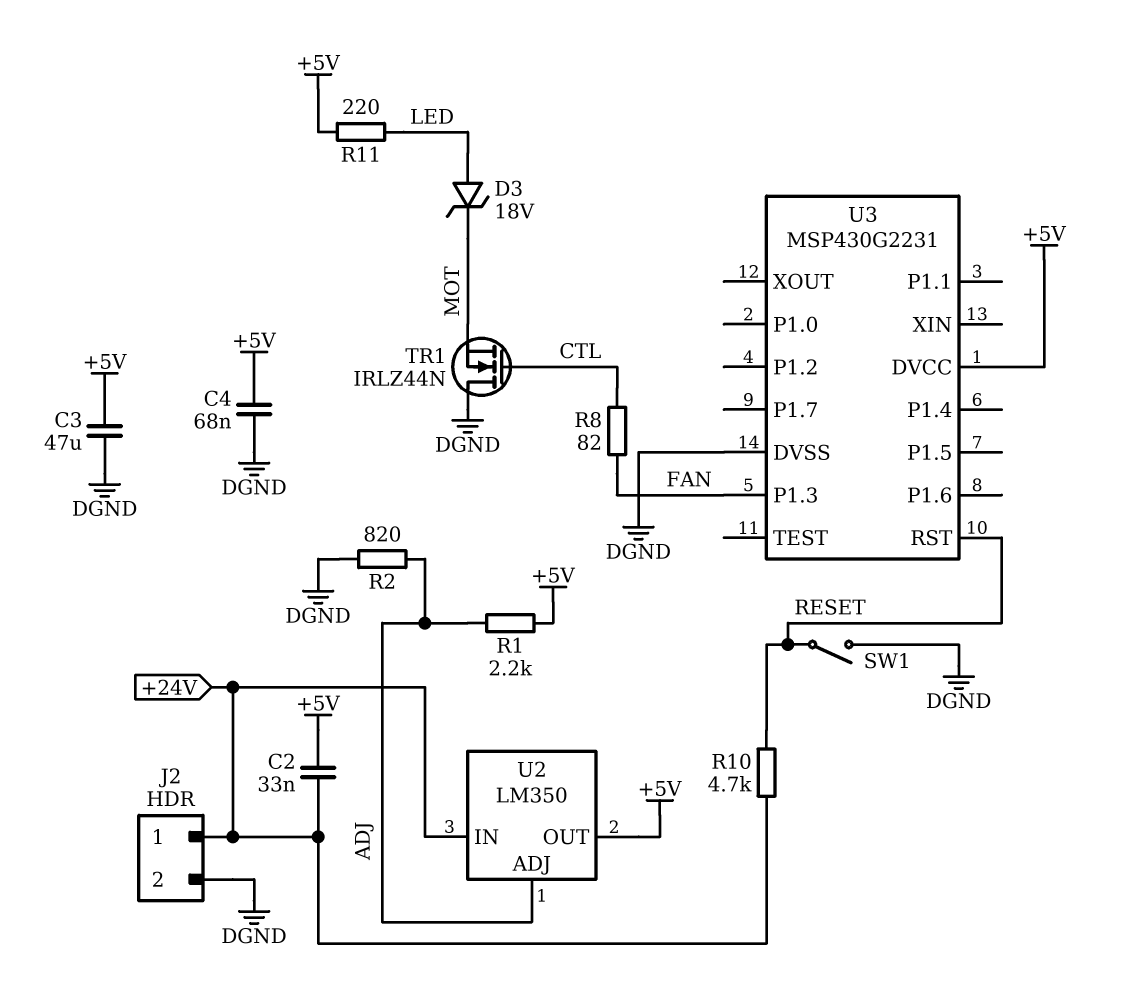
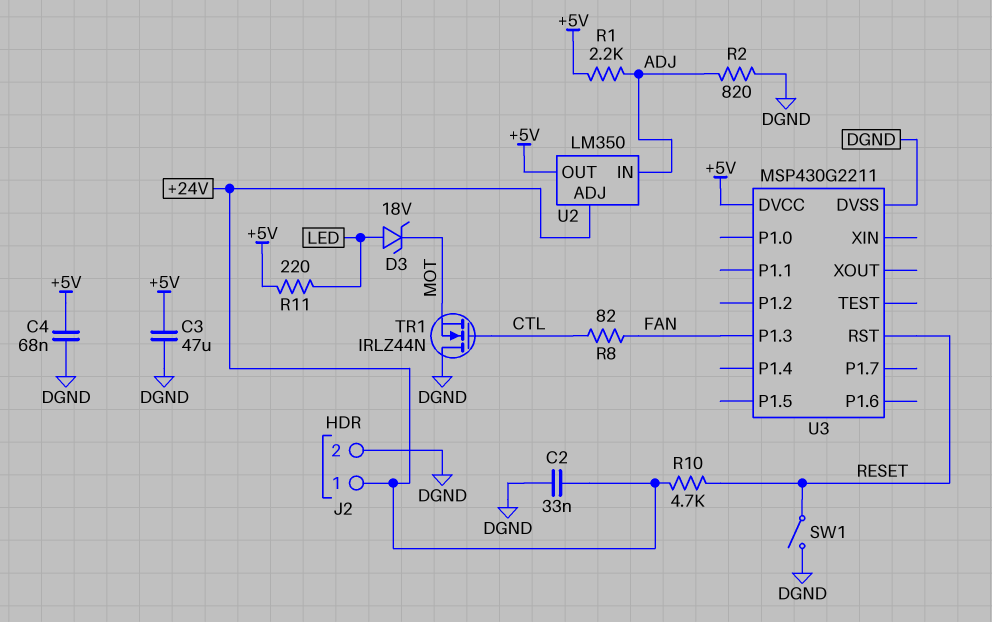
C2: 33nF (+5V, +24V) -> 33nF (+24V, DGND)
U2 pin ADJ: ADJ -> +24V
U2 pin IN: +24V -> ADJ
U3: MSP430G2231 -> MSP430G2211

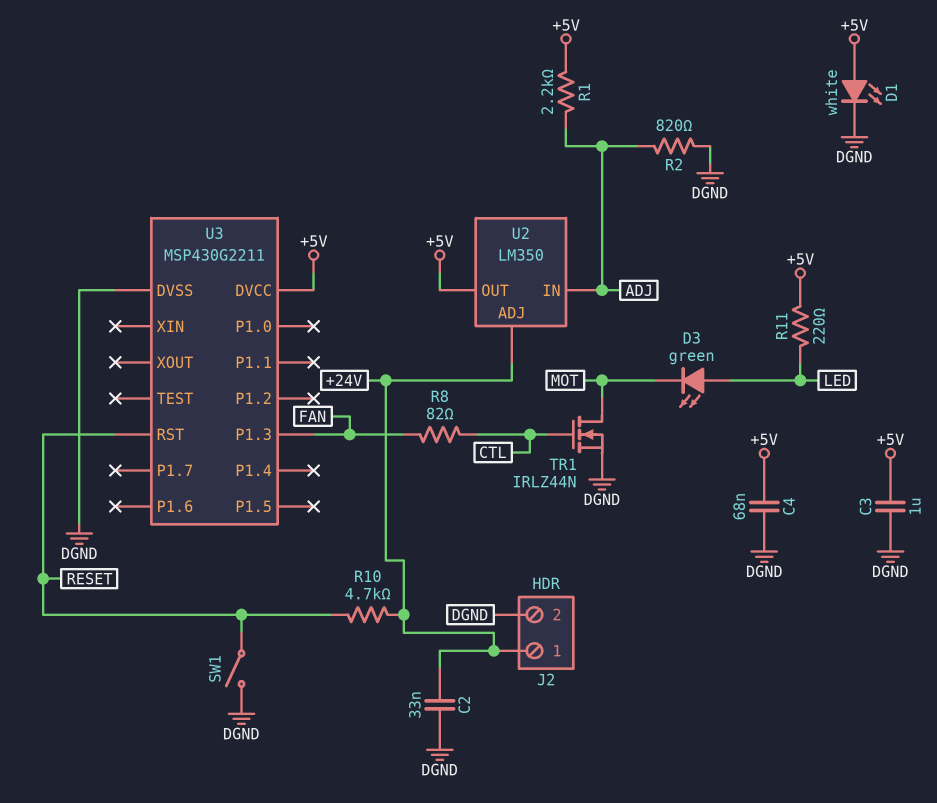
C3: 47uF (+5V, DGND) -> 1uF (+5V, DGND)
D1: none -> LED white (A +5V, K DGND)
D3: zener 18V (A LED, K MOT) -> LED green (A LED, K MOT)
TR1: NMOS IRLZ44N (G CTL, D DGND, S MOT) -> NMOS IRLZ44N (G CTL, D MOT, S DGND)

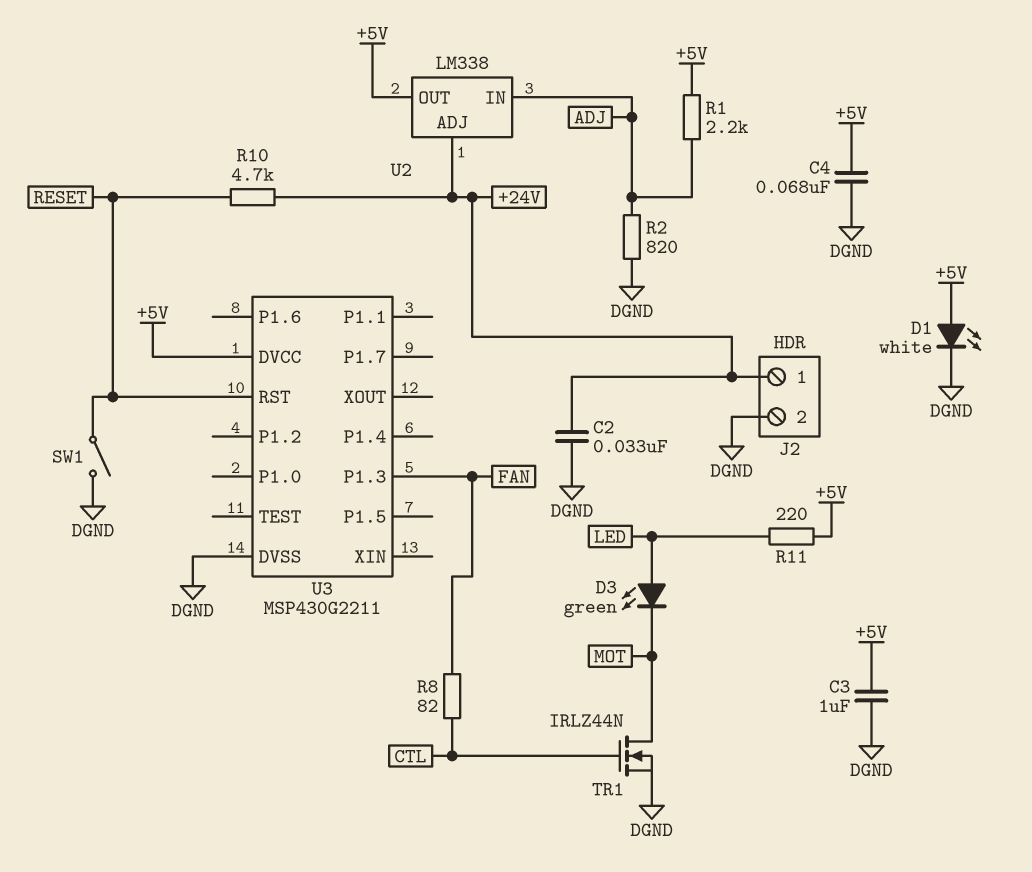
U2: LM350 -> LM338

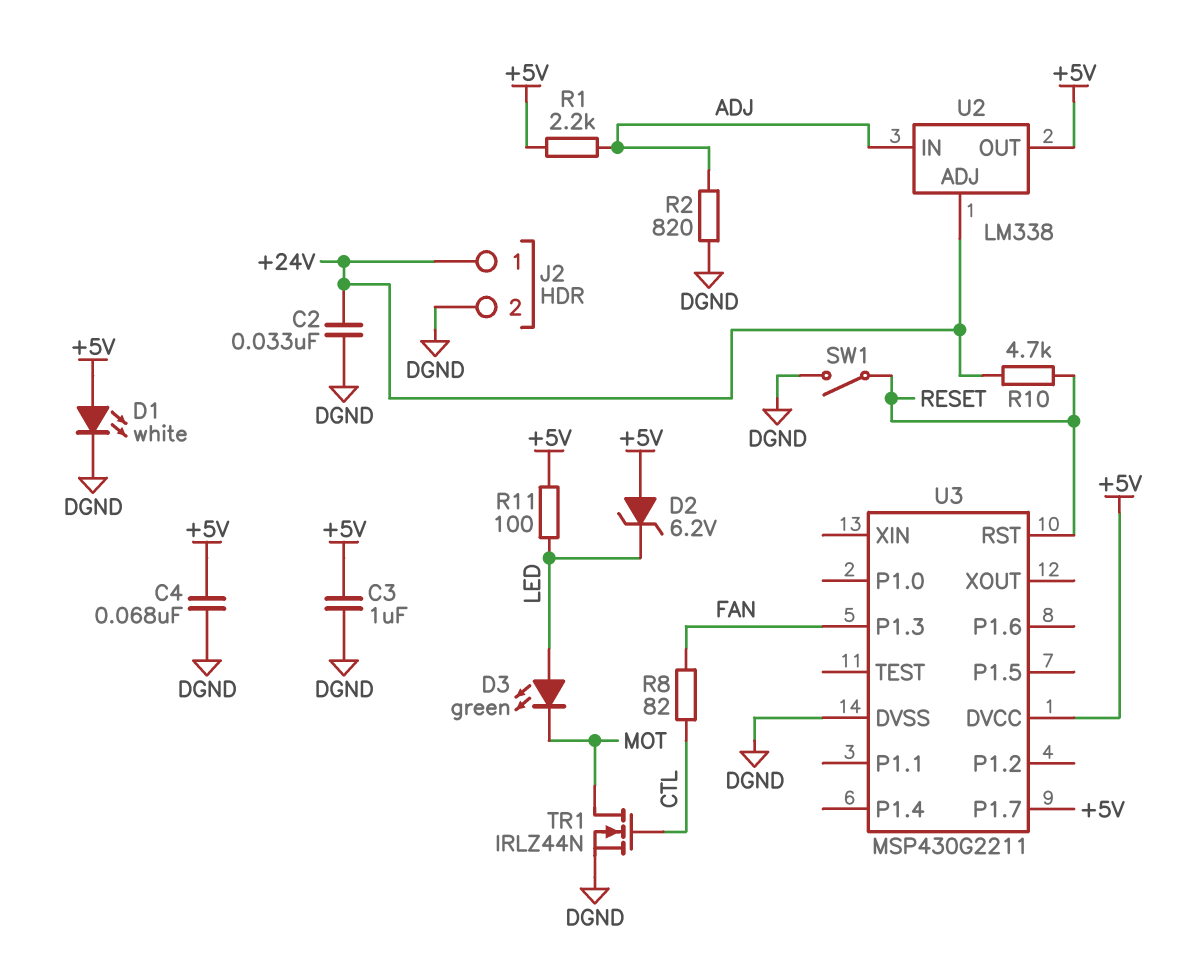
D2: none -> zener 6.2V (A +5V, K LED)
R11: 220 (+5V, LED) -> 100 (+5V, LED)
U3 pin P1.7: none -> +5V

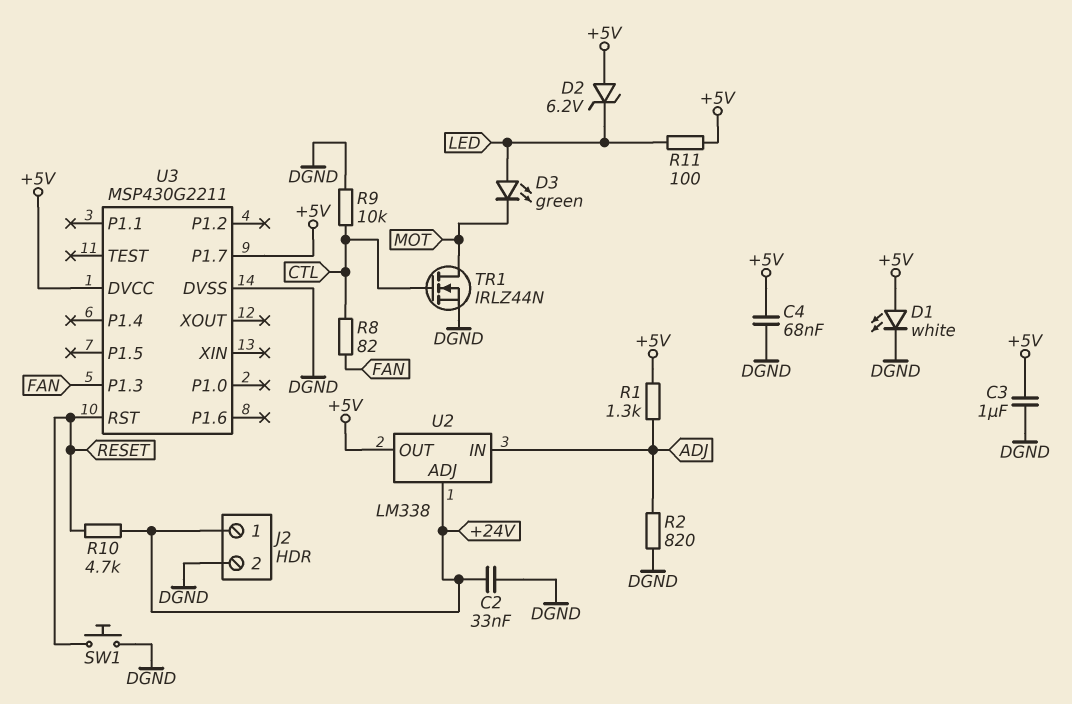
R1: 2.2k (+5V, ADJ) -> 1.3k (+5V, ADJ)
R9: none -> 10k (CTL, DGND)
SW1: switch (DGND, RESET) -> button (DGND, RESET)

